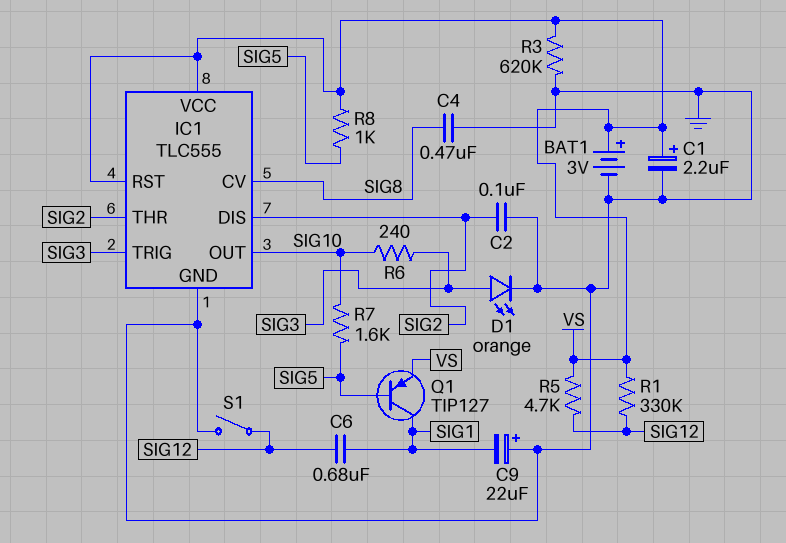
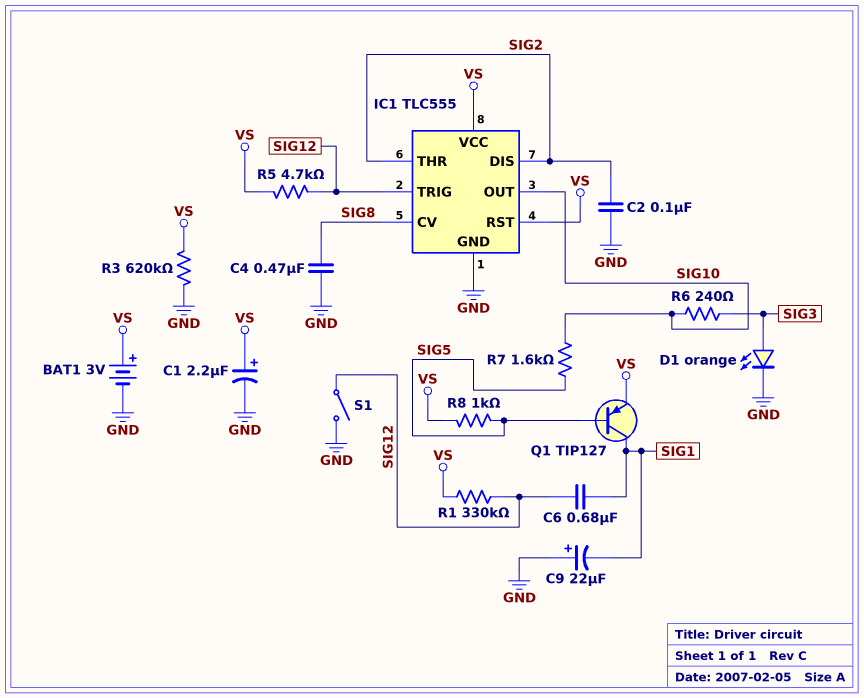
IC1 pin TRIG: SIG3 -> SIG12

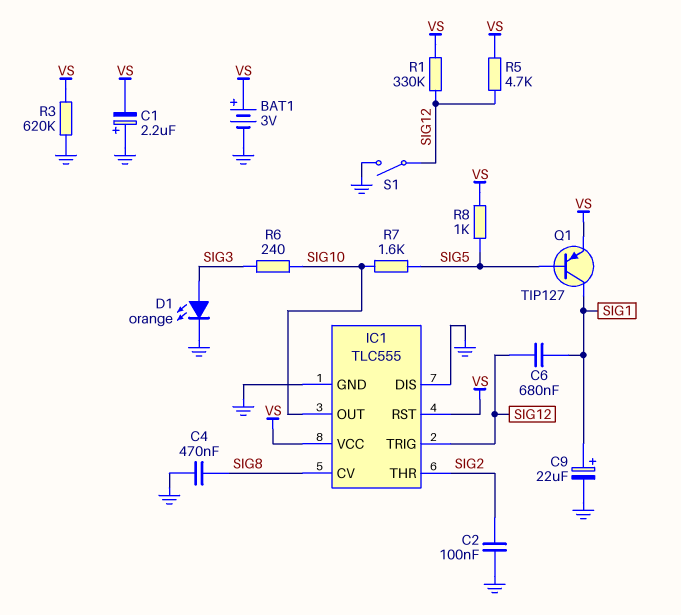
C1: 2.2uF (plus VS, minus GND) -> 2.2uF (plus GND, minus VS)
C9: 22uF (plus GND, minus SIG1) -> 22uF (plus SIG1, minus GND)
IC1 pin DIS: SIG2 -> GND

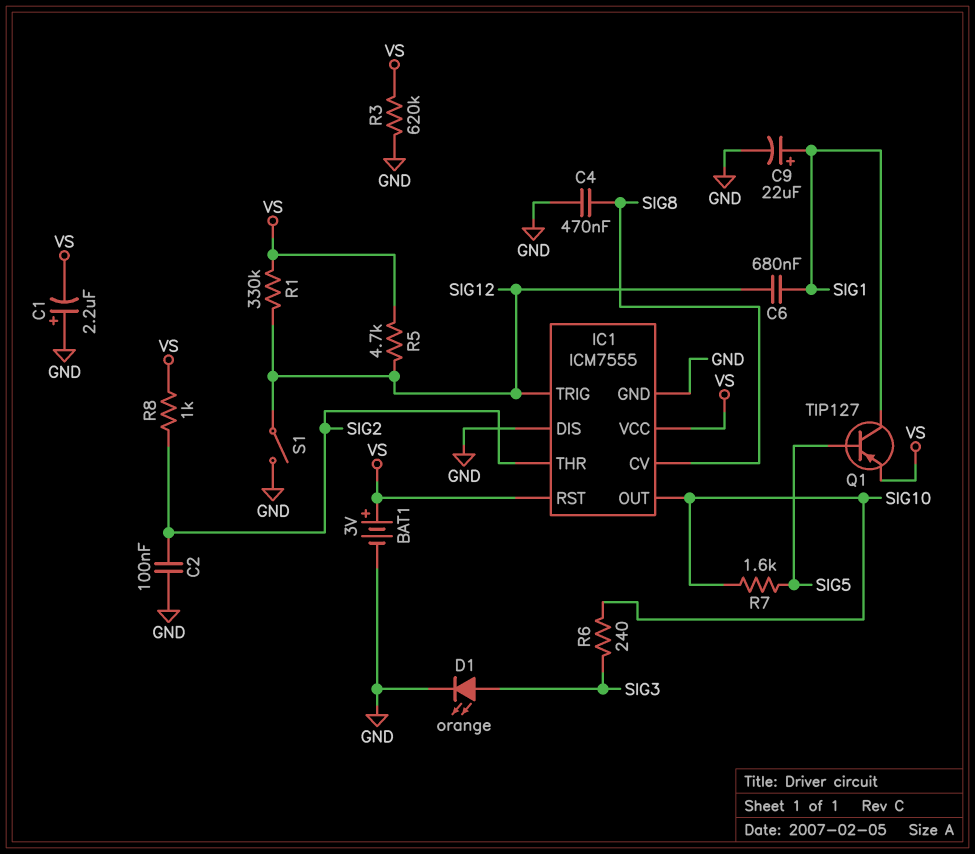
IC1: TLC555 -> ICM7555
R8: 1k (SIG5, VS) -> 1k (SIG2, VS)

